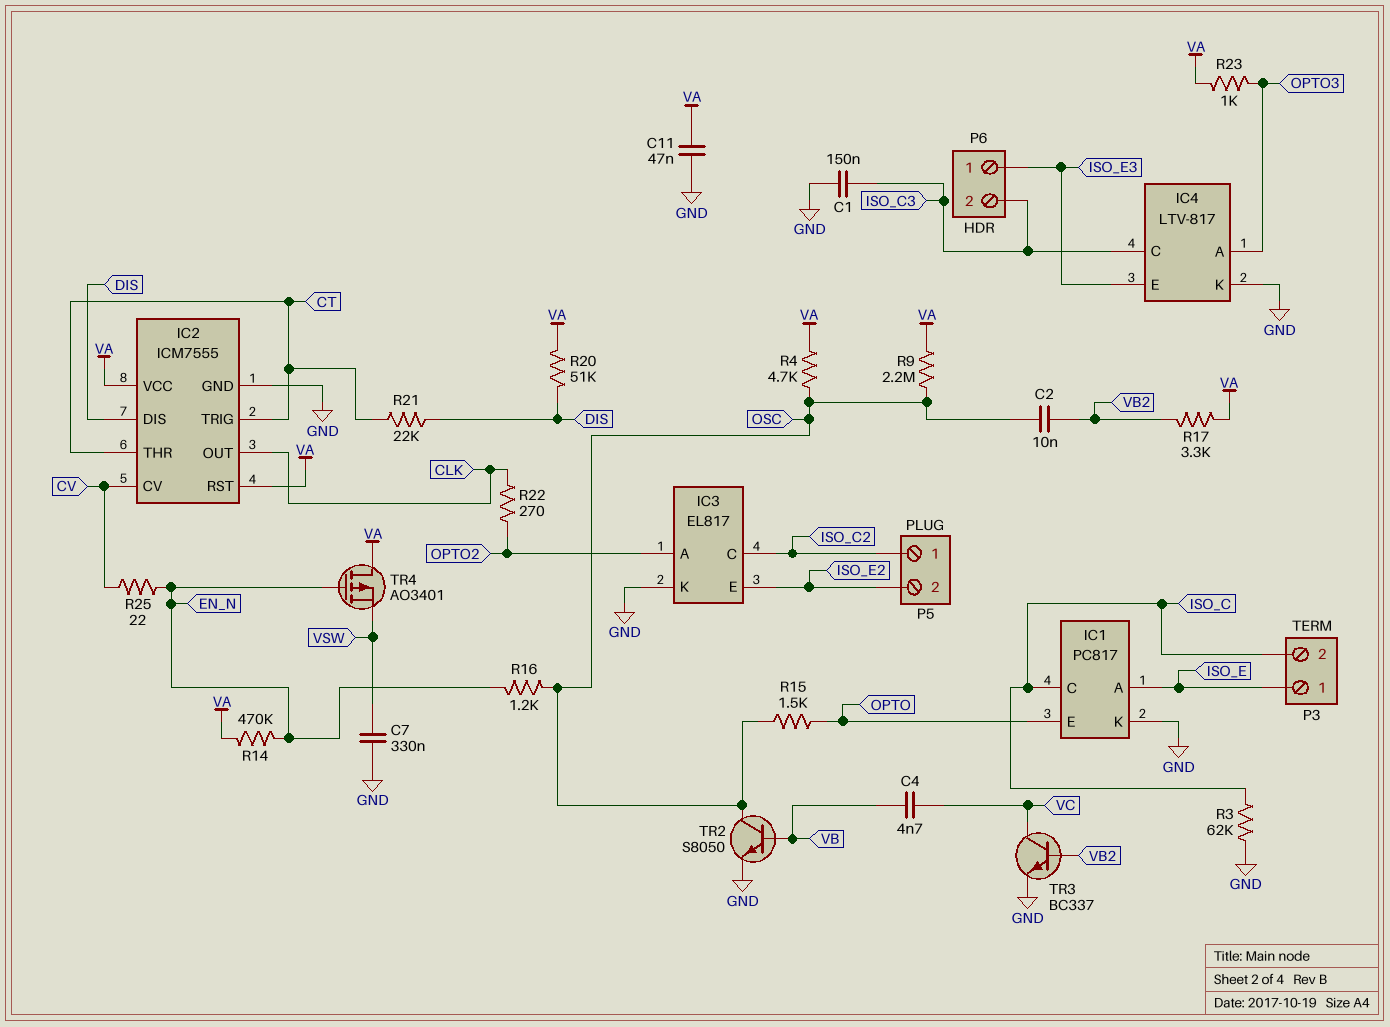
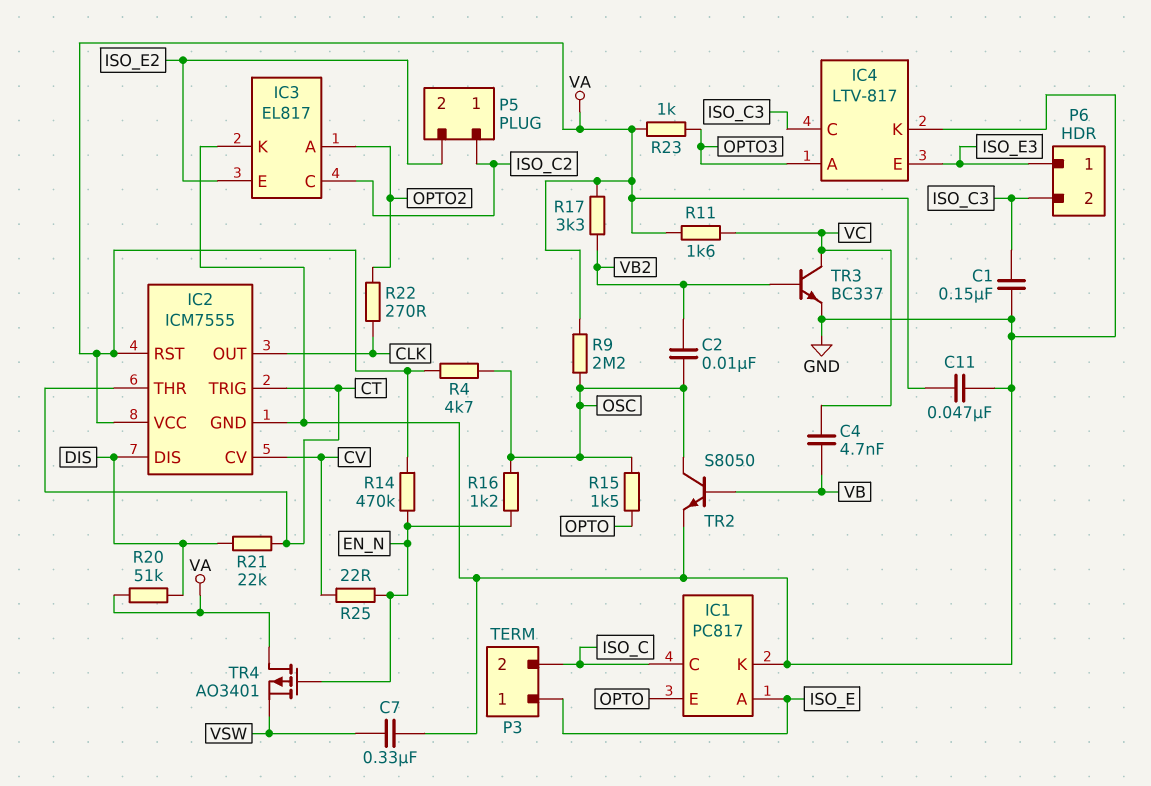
R3: 62k (GND, ISO_C) -> none
R11: none -> 1.6k (VA, VC)

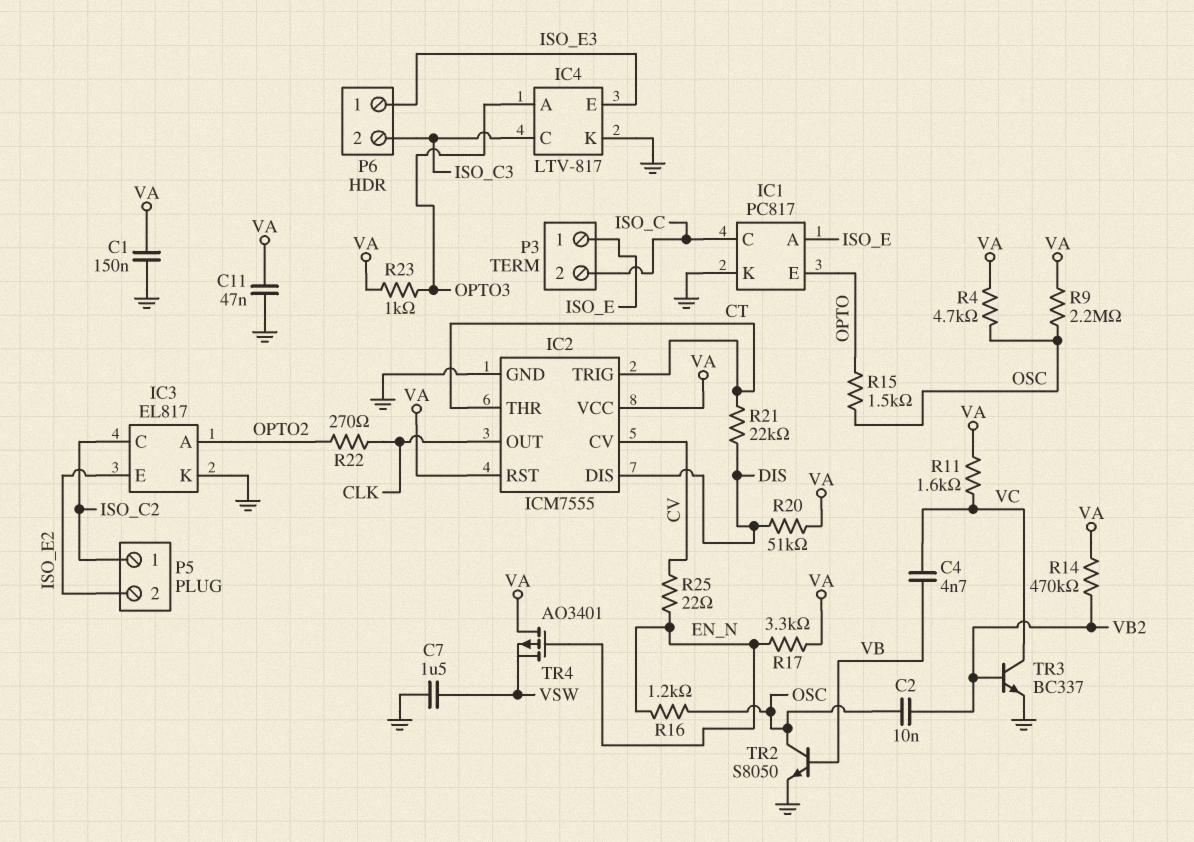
C1: 150nF (GND, ISO_C3) -> 150nF (GND, VA)
C7: 330nF (GND, VSW) -> 1.5uF (GND, VSW)
R14: 470k (EN_N, VA) -> 470k (VA, VB2)
R17: 3.3k (VA, VB2) -> 3.3k (EN_N, VA)

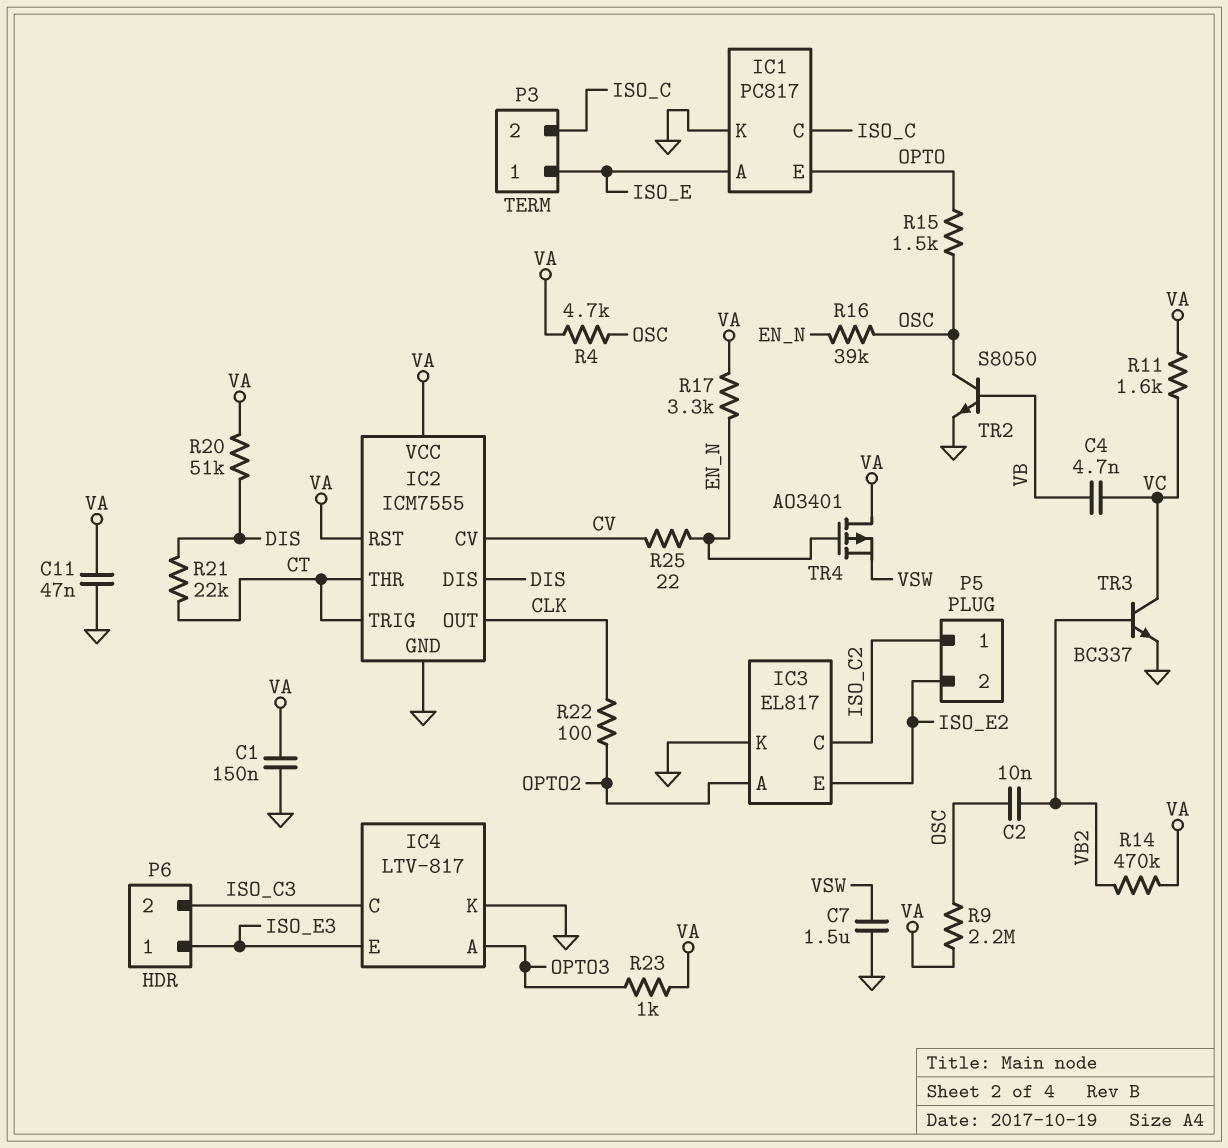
R16: 1.2k (EN_N, OSC) -> 39k (EN_N, OSC)
R22: 270 (CLK, OPTO2) -> 100 (CLK, OPTO2)

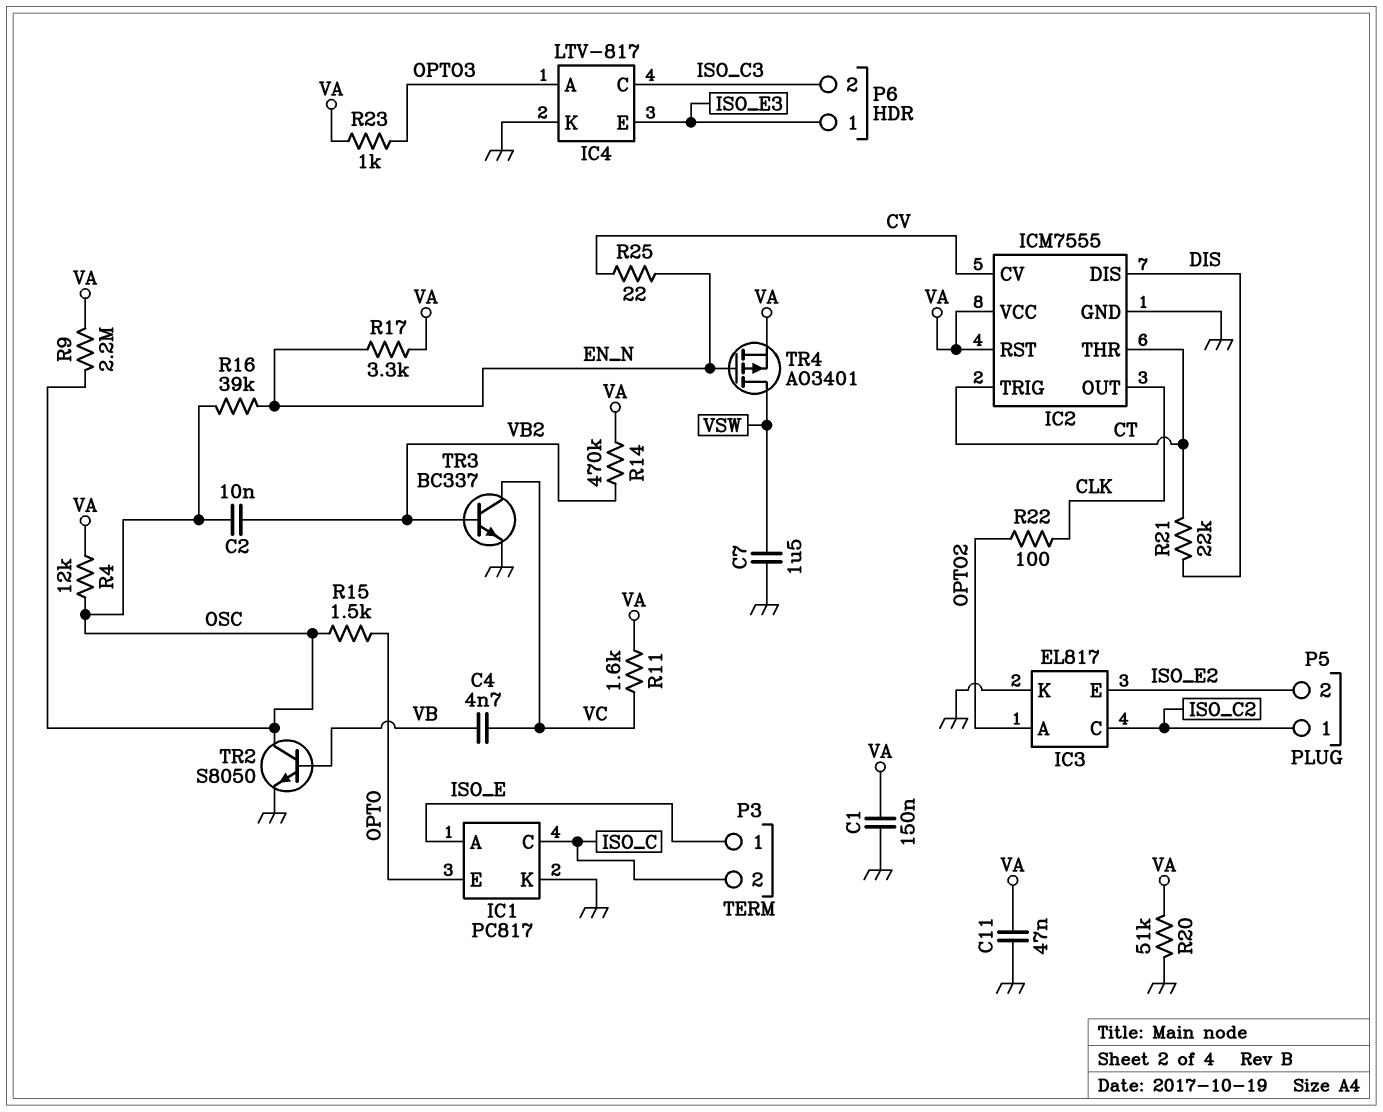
R4: 4.7k (OSC, VA) -> 12k (OSC, VA)
R20: 51k (DIS, VA) -> 51k (GND, VA)
TR4: PMOS AO3401 (G EN_N, D VA, S VSW) -> PMOS AO3401 (G EN_N, D VSW, S VA)

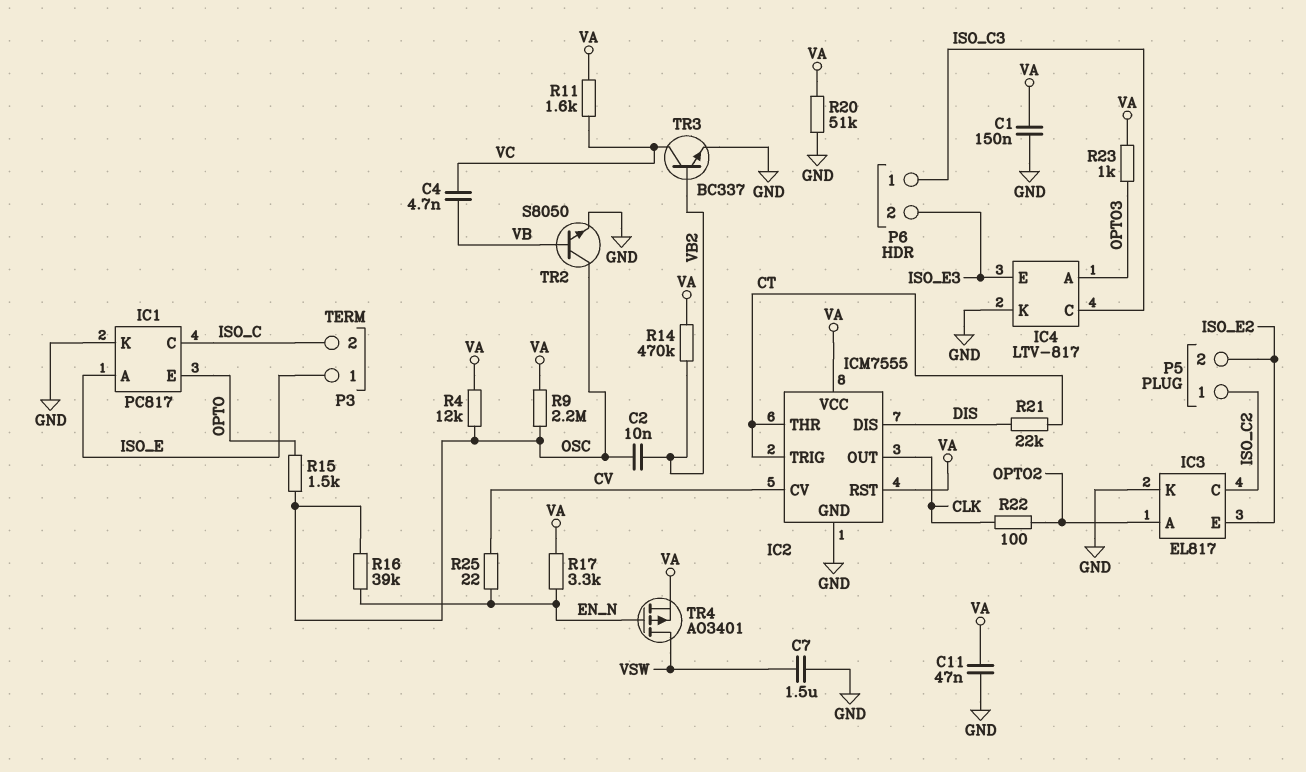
P6 pin 1: ISO_E3 -> ISO_C3
P6 pin 2: ISO_C3 -> ISO_E3

